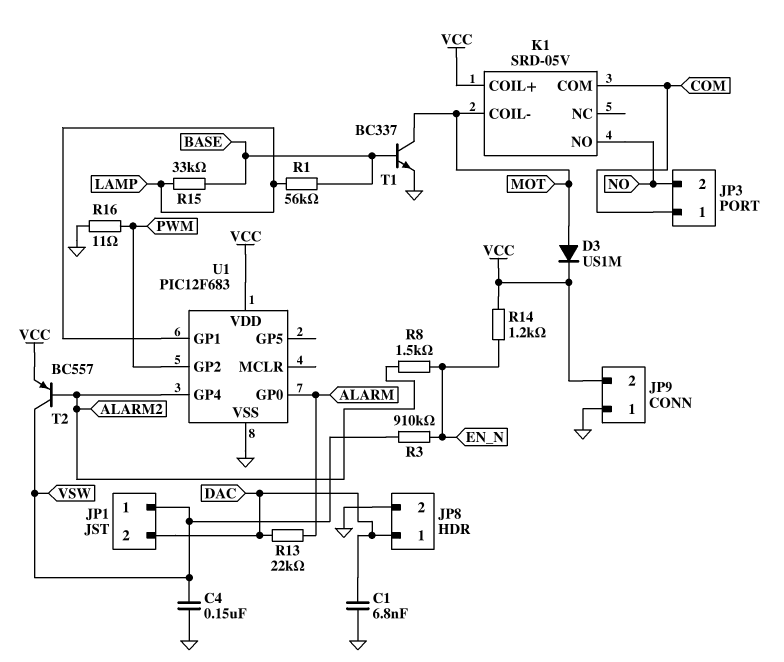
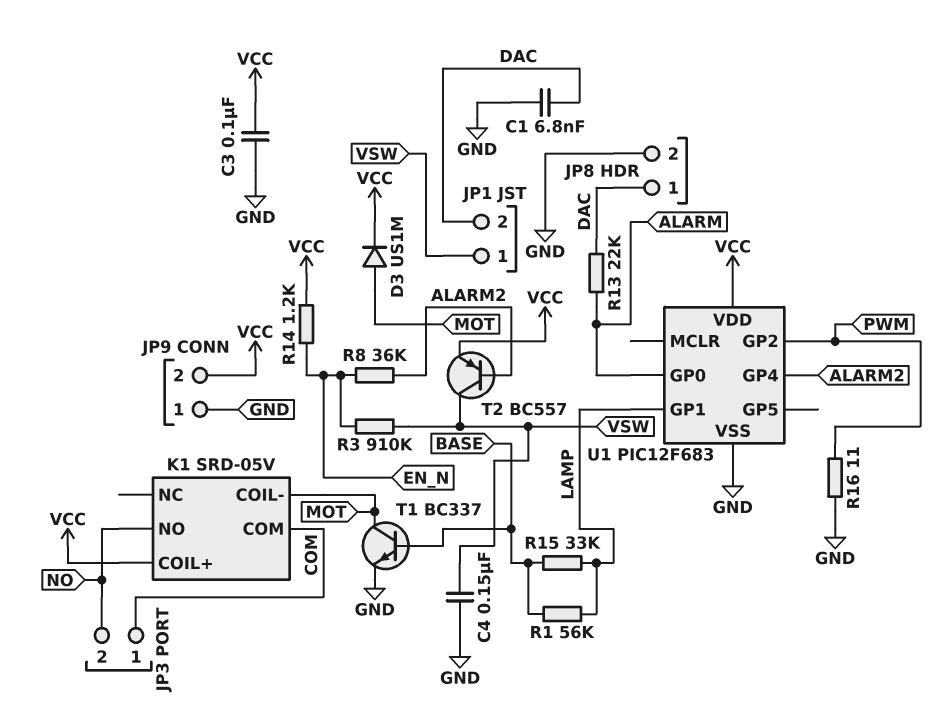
C3: none -> 100nF (GND, VCC)
R8: 1.5k (ALARM2, EN_N) -> 36k (ALARM2, EN_N)

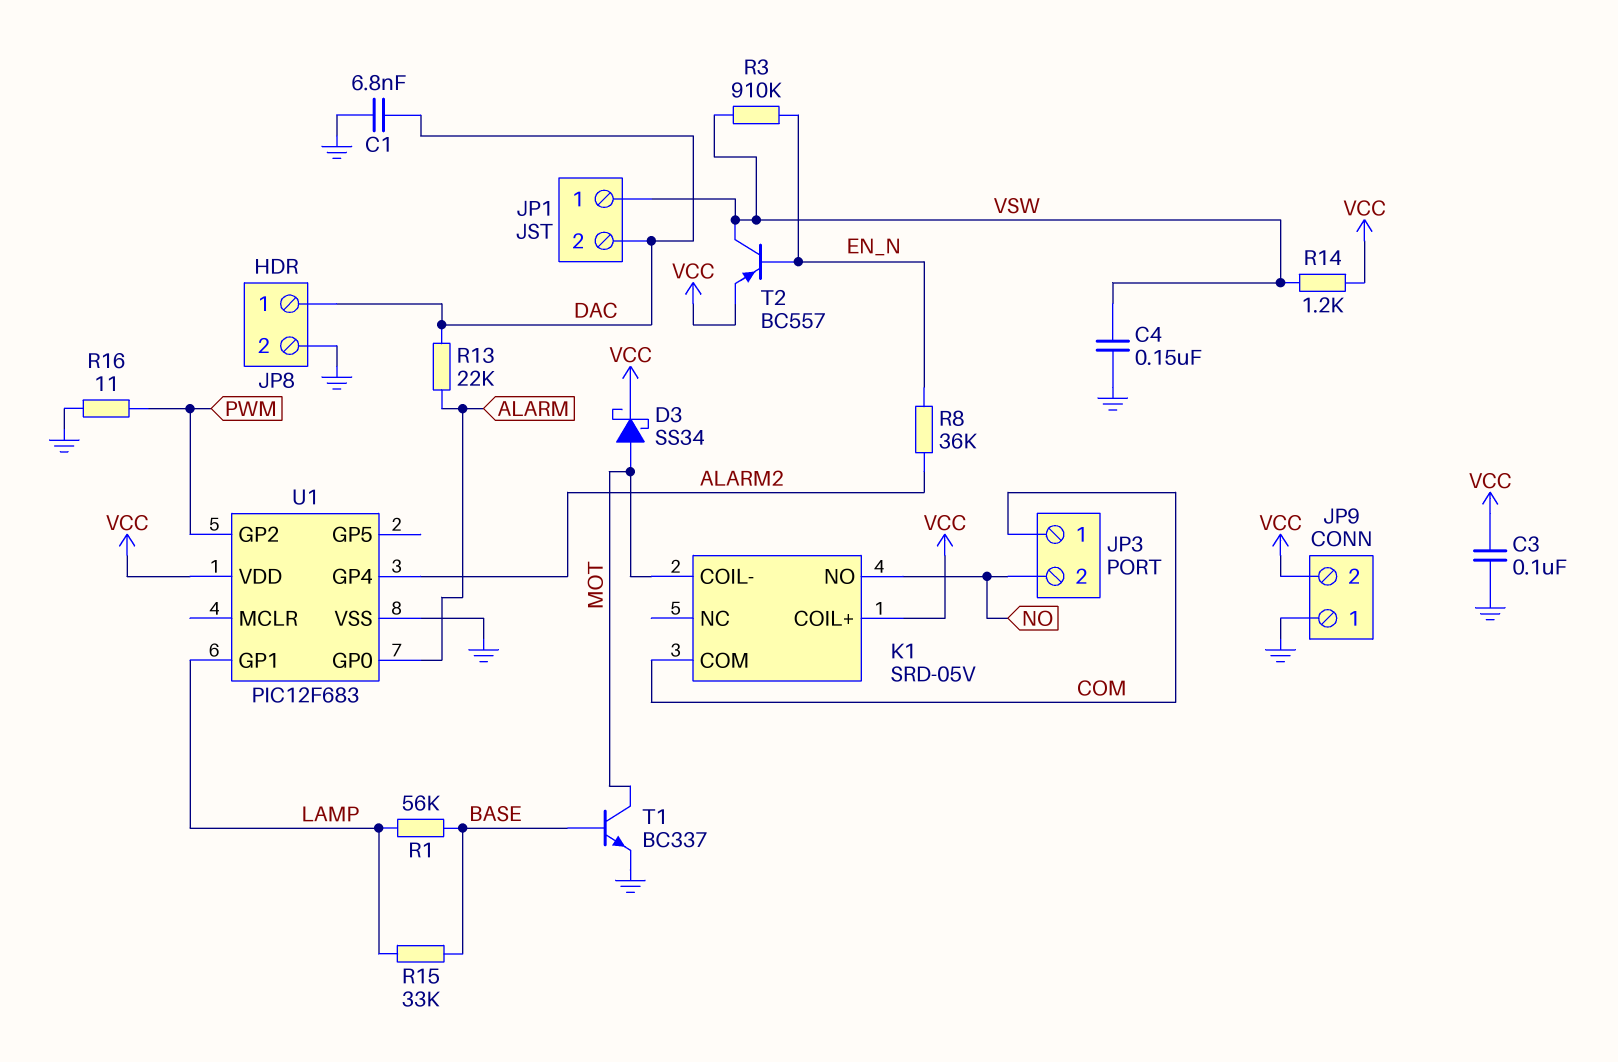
D3: diode US1M (A MOT, K VCC) -> schottky SS34 (A MOT, K VCC)
R14: 1.2k (EN_N, VCC) -> 1.2k (VCC, VSW)
T2: PNP BC557 (B ALARM2, C VSW, E VCC) -> PNP BC557 (B EN_N, C VSW, E VCC)

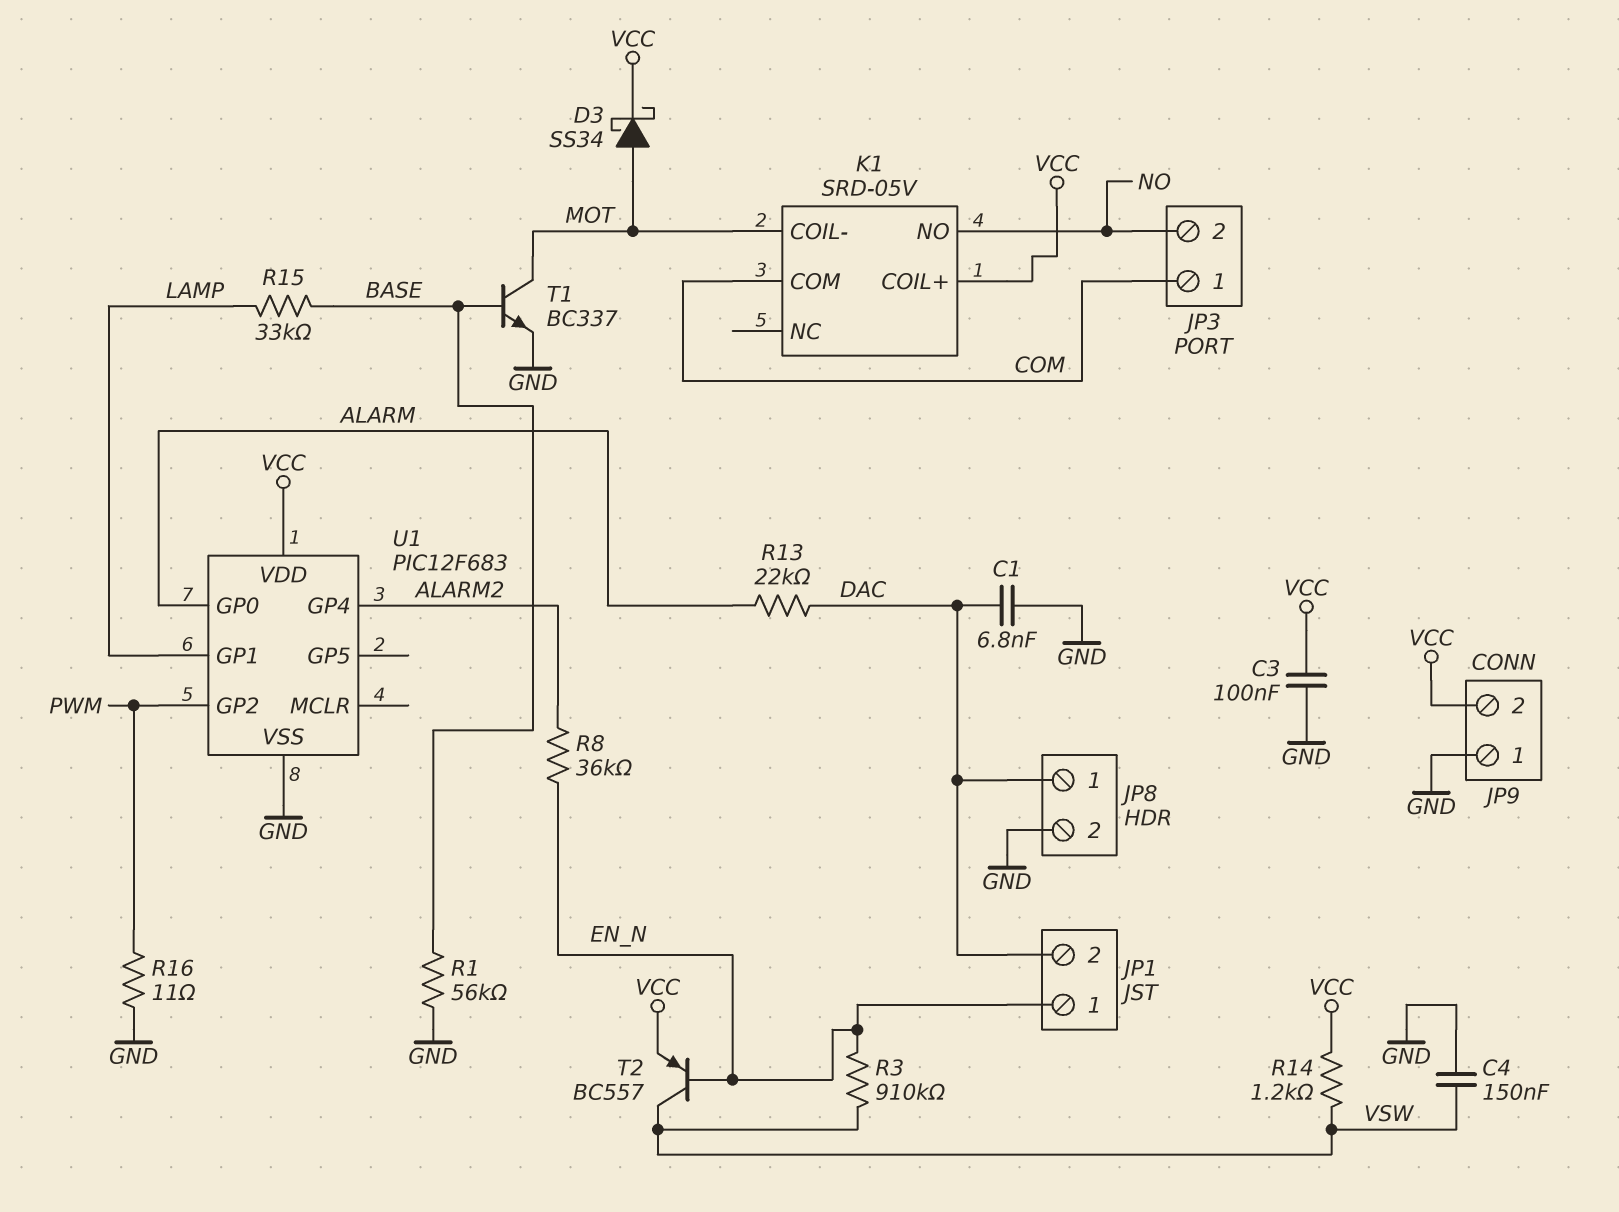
JP1 pin 1: VSW -> EN_N
R1: 56k (BASE, LAMP) -> 56k (BASE, GND)

